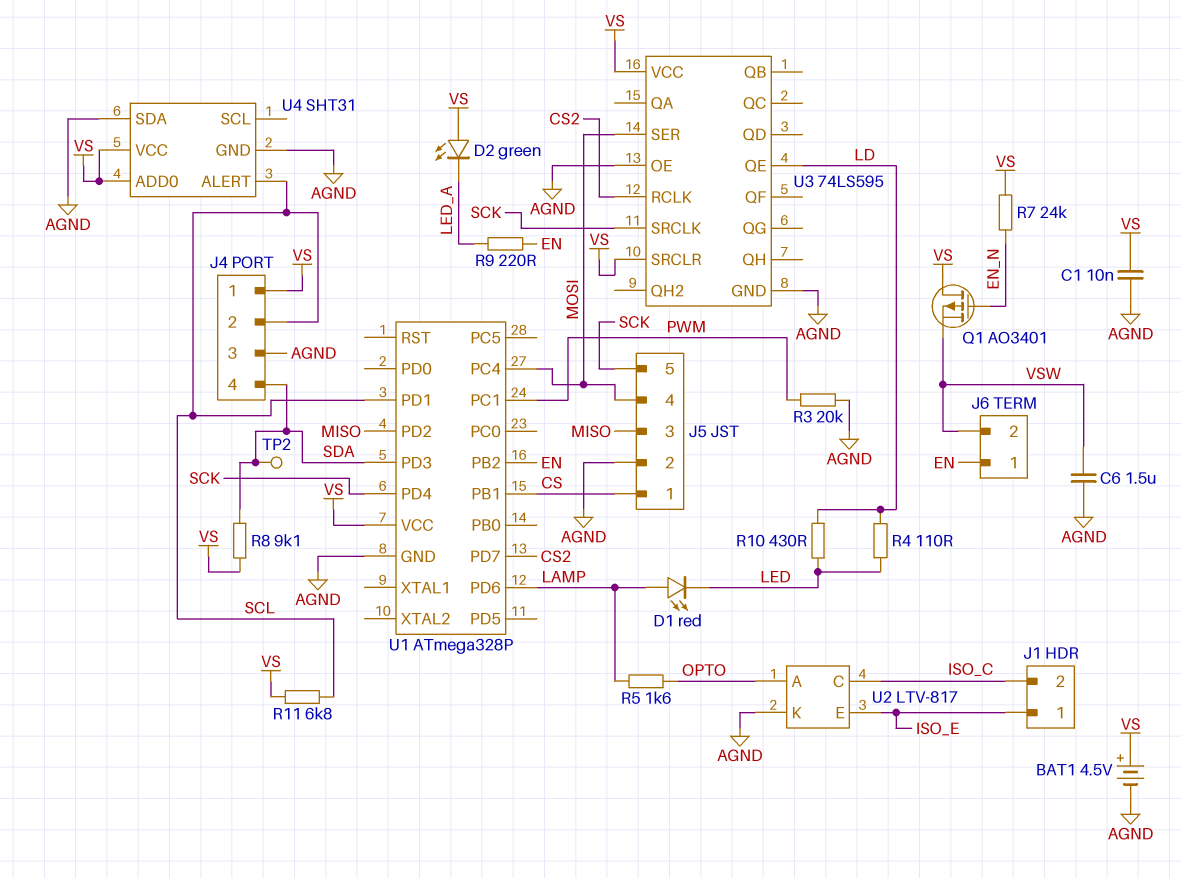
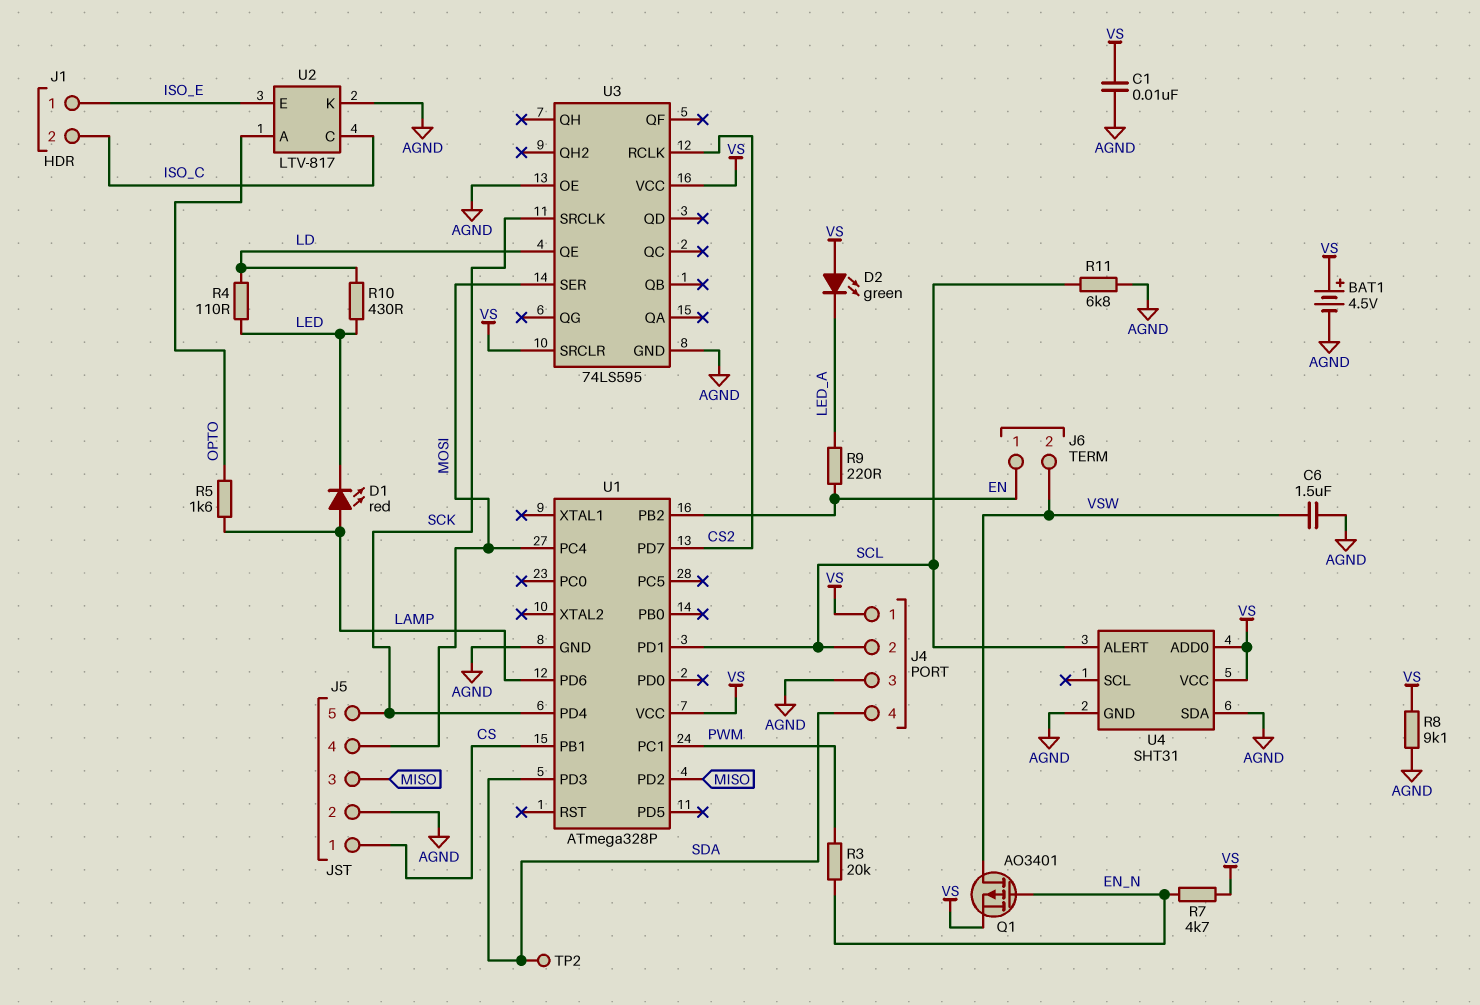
Q1: PMOS AO3401 (G EN_N, D VS, S VSW) -> PMOS AO3401 (G EN_N, D VSW, S VS)
R3: 20k (AGND, PWM) -> 20k (EN_N, PWM)
R7: 24k (EN_N, VS) -> 4.7k (EN_N, VS)
R8: 9.1k (SDA, VS) -> 9.1k (AGND, VS)
R11: 6.8k (SCL, VS) -> 6.8k (AGND, SCL)

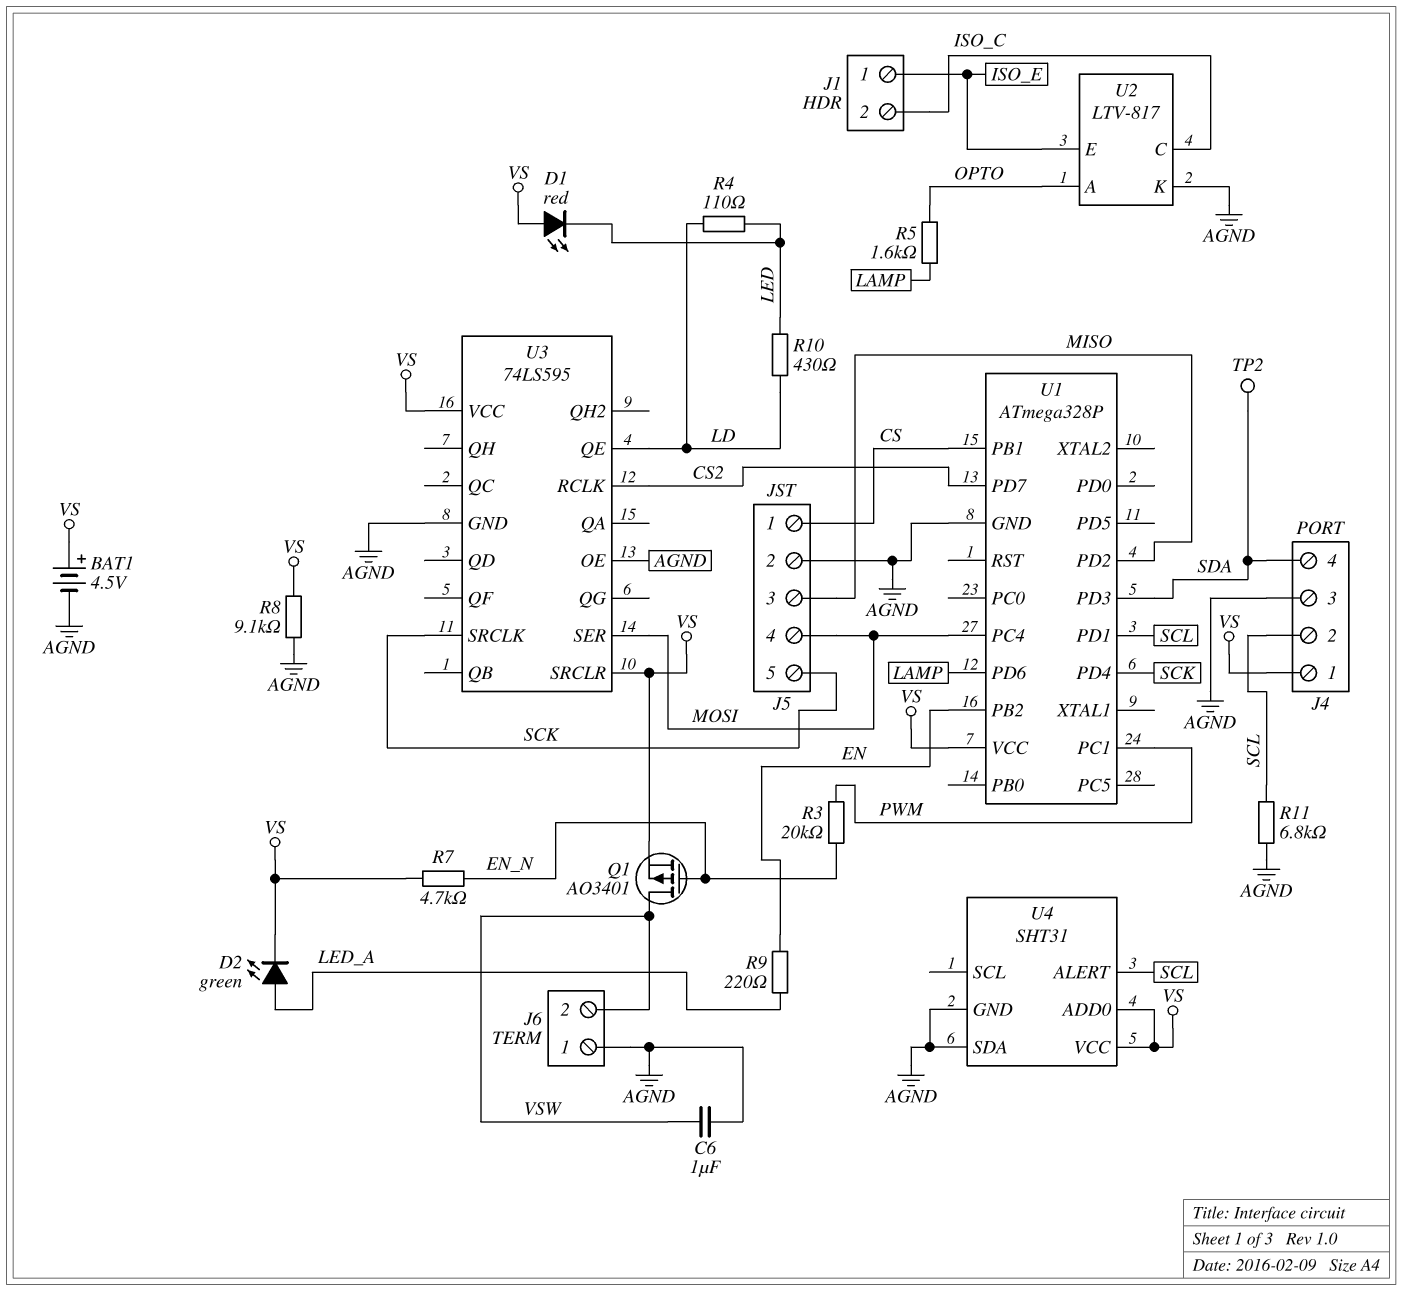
C1: 10nF (AGND, VS) -> none
C6: 1.5uF (AGND, VSW) -> 1uF (AGND, VSW)
D1: LED red (A LAMP, K LED) -> LED red (A VS, K LED)
D2: LED green (A VS, K LED_A) -> LED green (A LED_A, K VS)
J6 pin 1: EN -> AGND

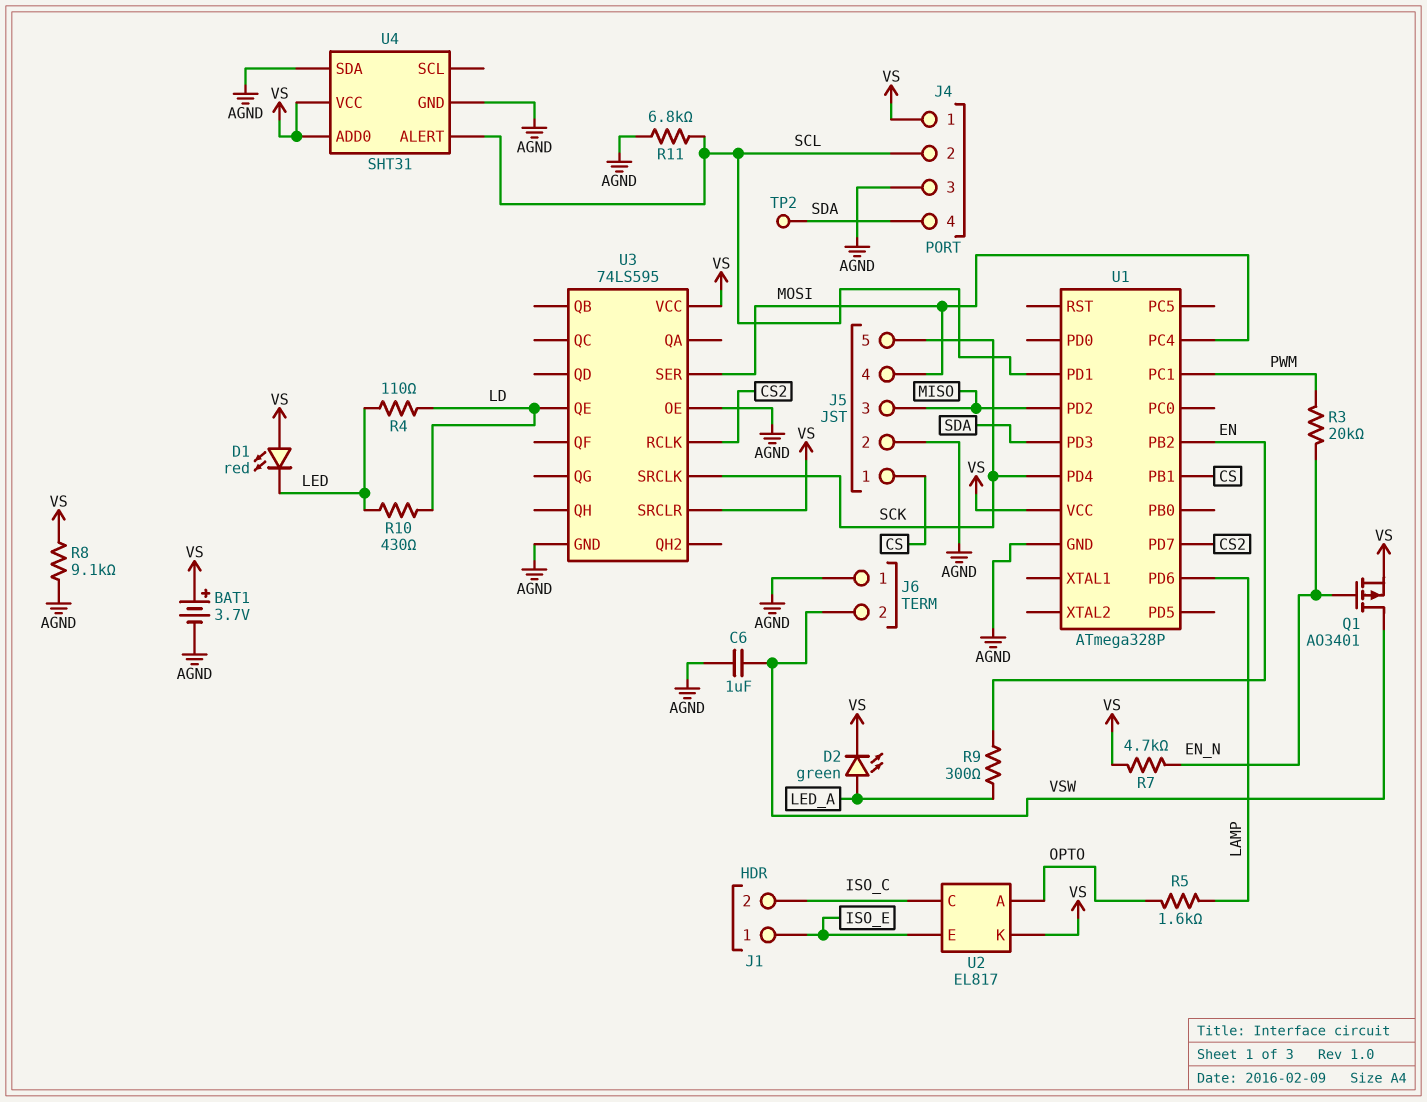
BAT1: 4.5V (plus VS, minus AGND) -> 3.7V (plus VS, minus AGND)
R9: 220 (EN, LED_A) -> 300 (EN, LED_A)
U2: LTV-817 -> EL817
U2 pin K: AGND -> VS

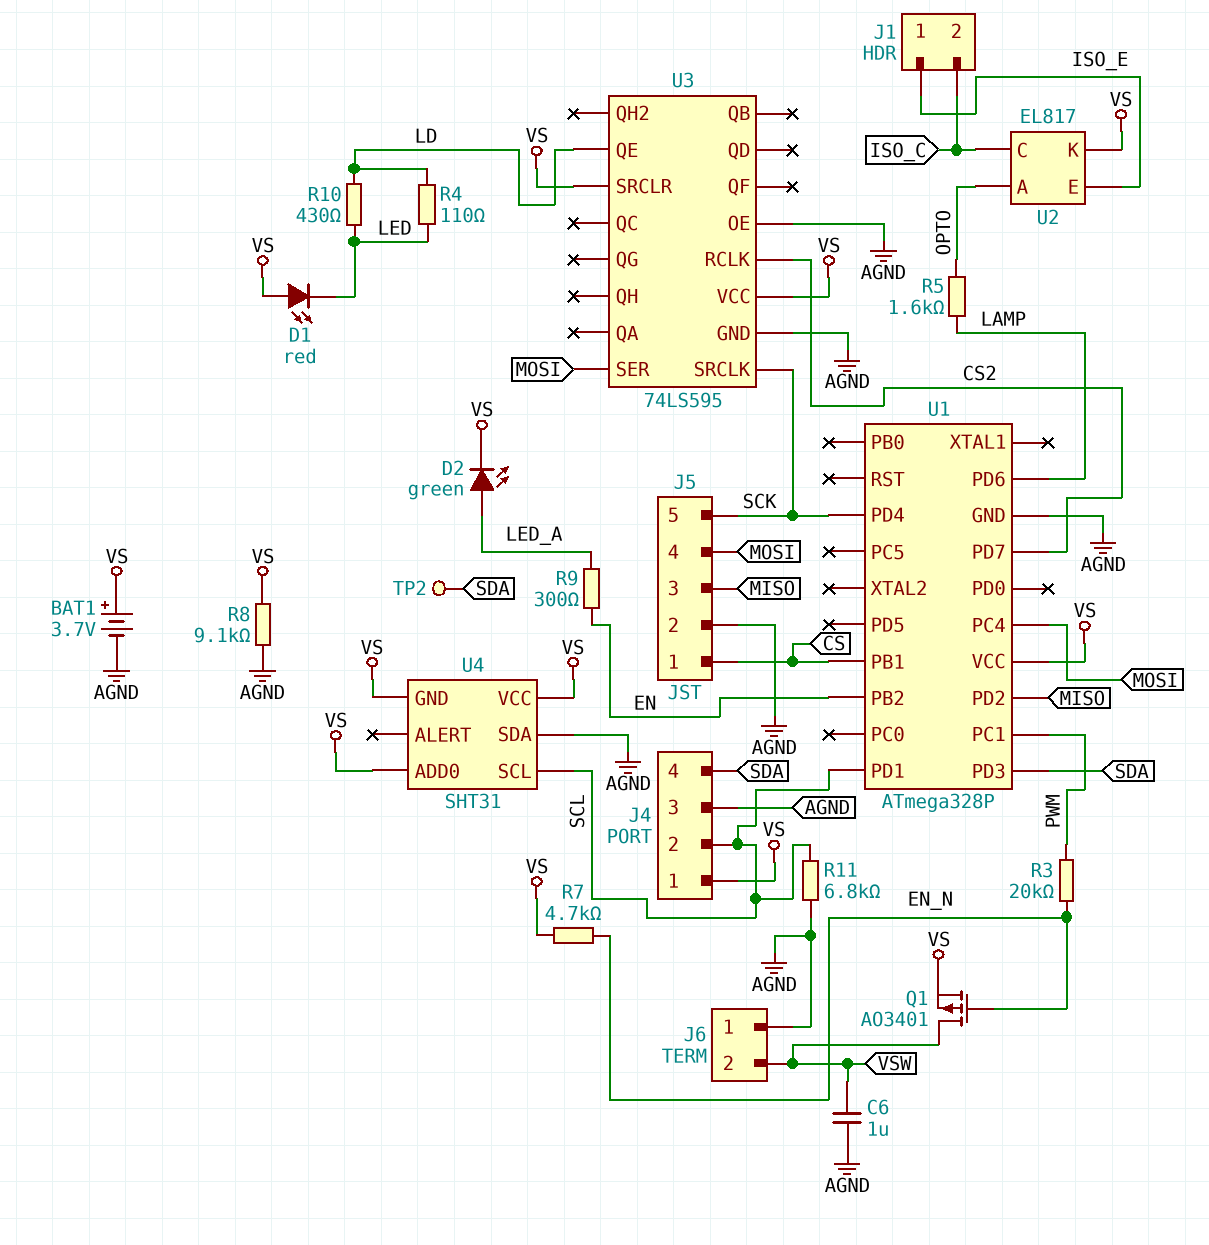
U4 pin ALERT: SCL -> none
U4 pin GND: AGND -> VS
U4 pin SCL: none -> SCL

